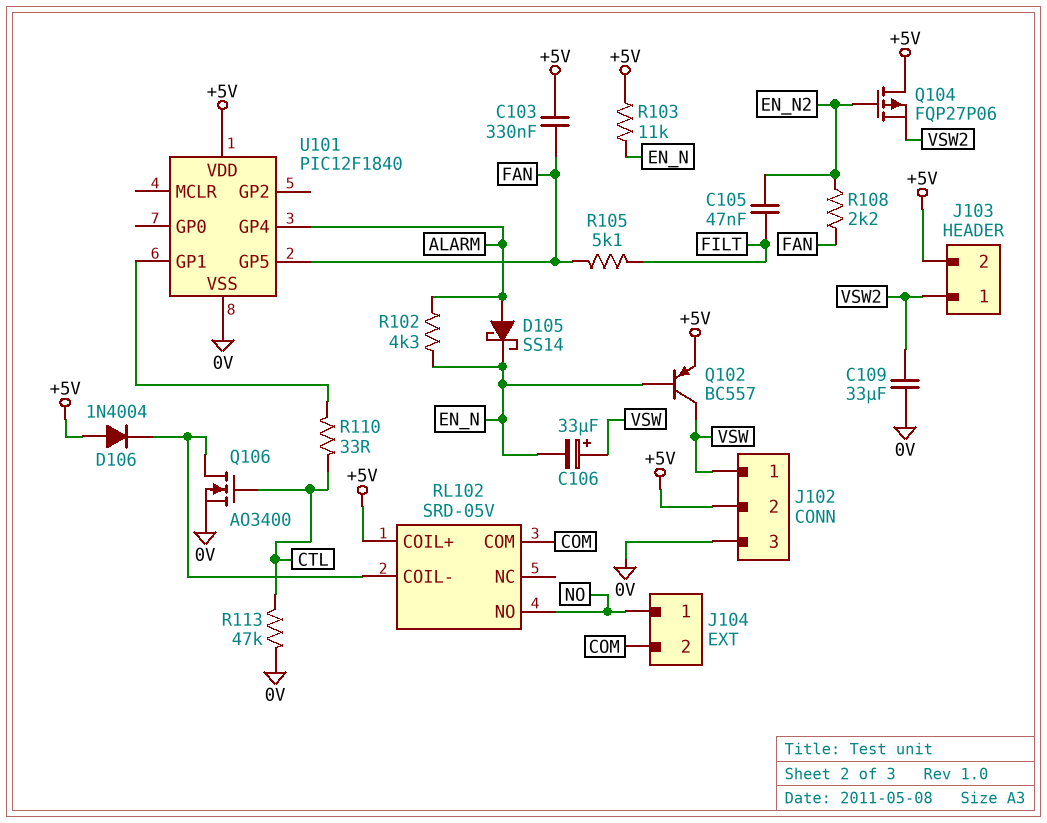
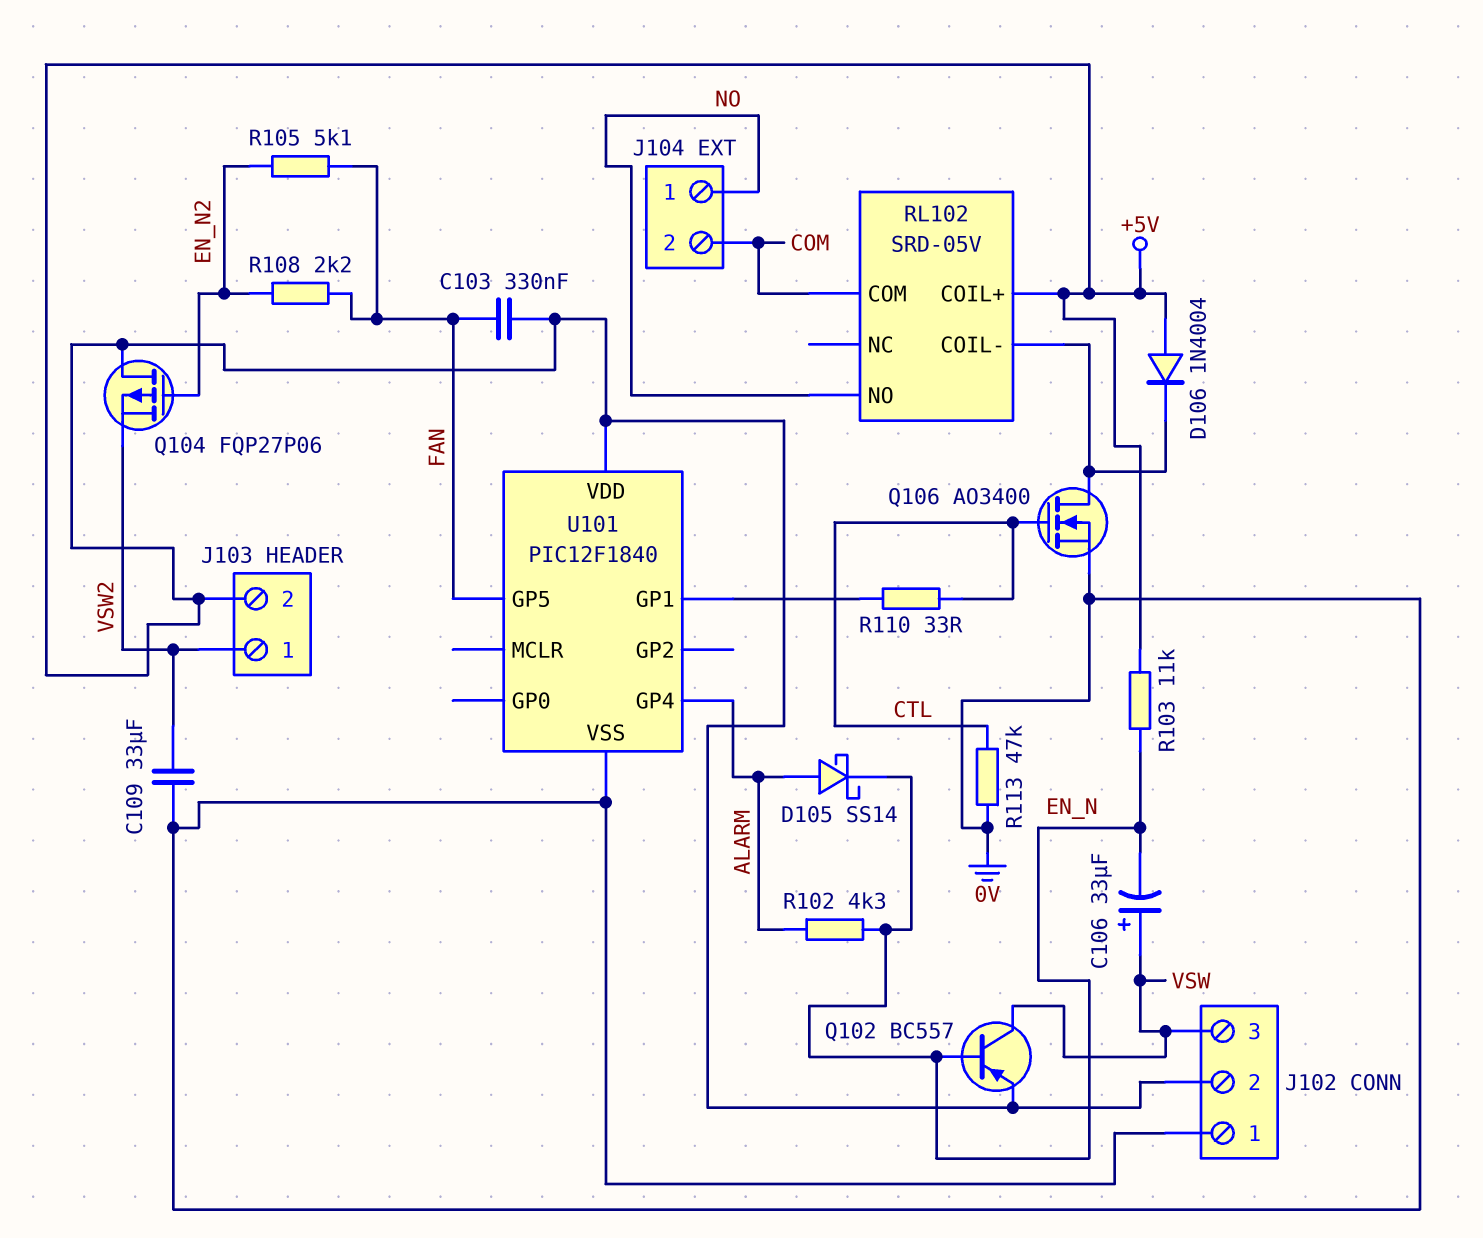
C105: 47nF (EN_N2, FILT) -> none
J102 pin 1: VSW -> 0V
J102 pin 3: 0V -> VSW
R105: 5.1k (FAN, FILT) -> 5.1k (EN_N2, FAN)

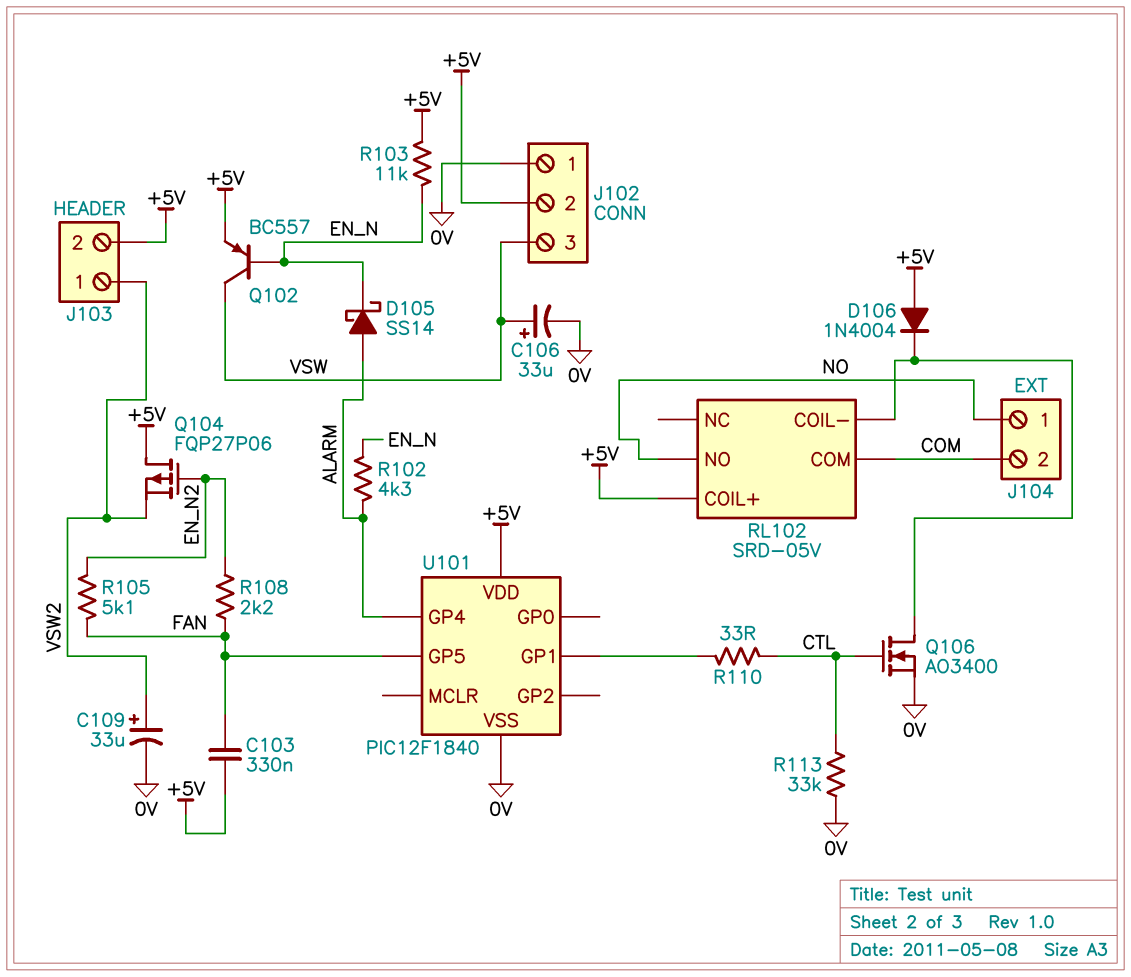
C106: 33uF (plus VSW, minus EN_N) -> 33uF (plus VSW, minus 0V)
C109: 33uF (0V, VSW2) -> 33uF (plus VSW2, minus 0V)
R113: 47k (0V, CTL) -> 33k (0V, CTL)

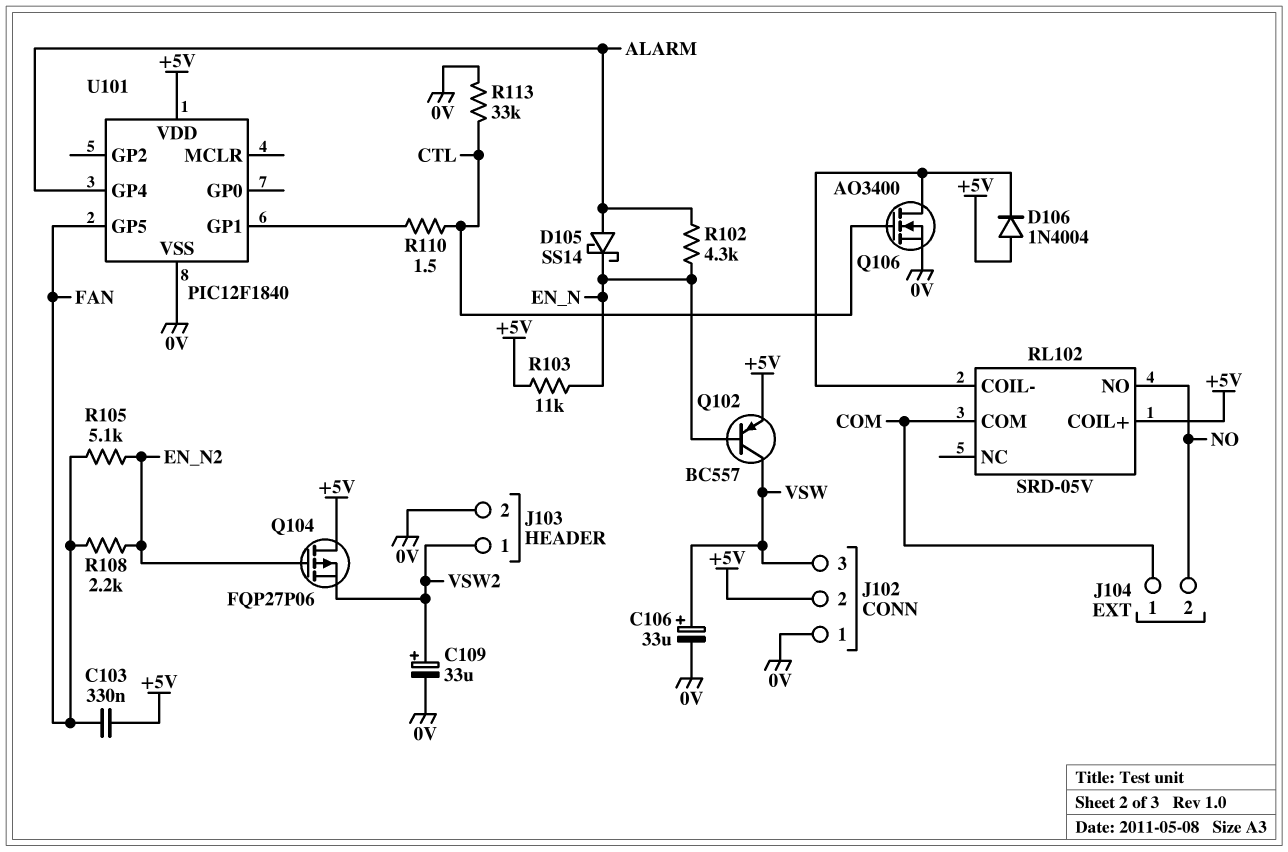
J103 pin 2: +5V -> 0V
J104 pin 1: NO -> COM
J104 pin 2: COM -> NO
R110: 33 (CTL, U101/GP1) -> 1.5 (CTL, U101/GP1)

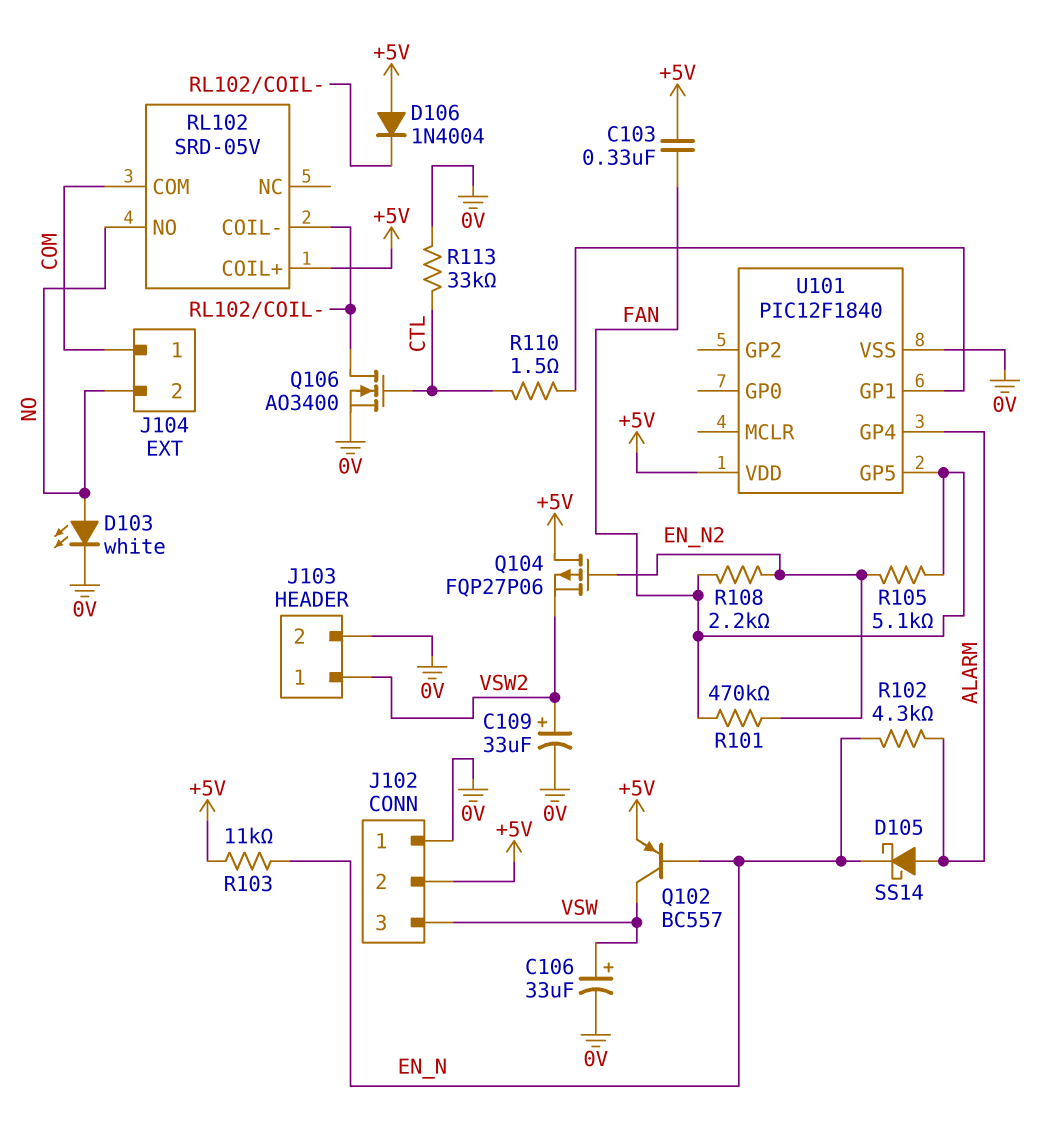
D103: none -> LED white (A NO, K 0V)
R101: none -> 470k (EN_N2, FAN)

